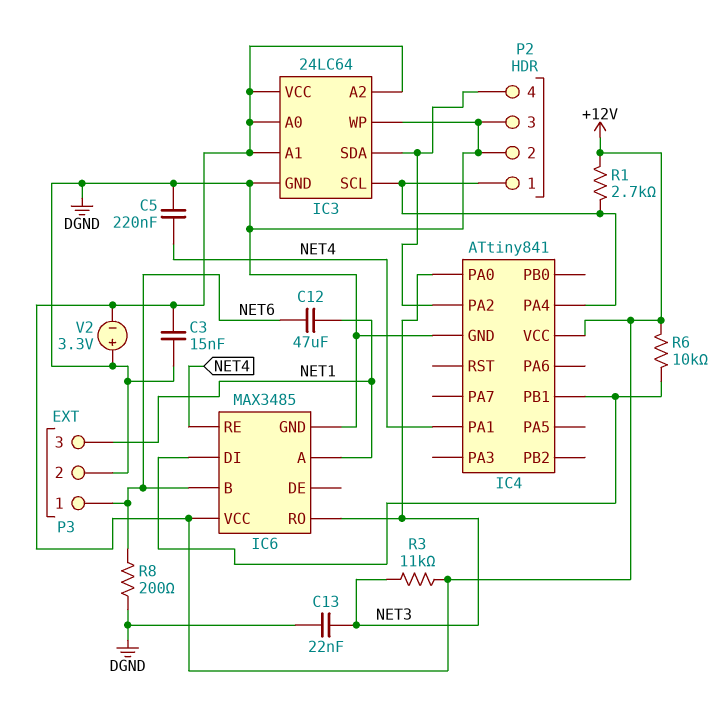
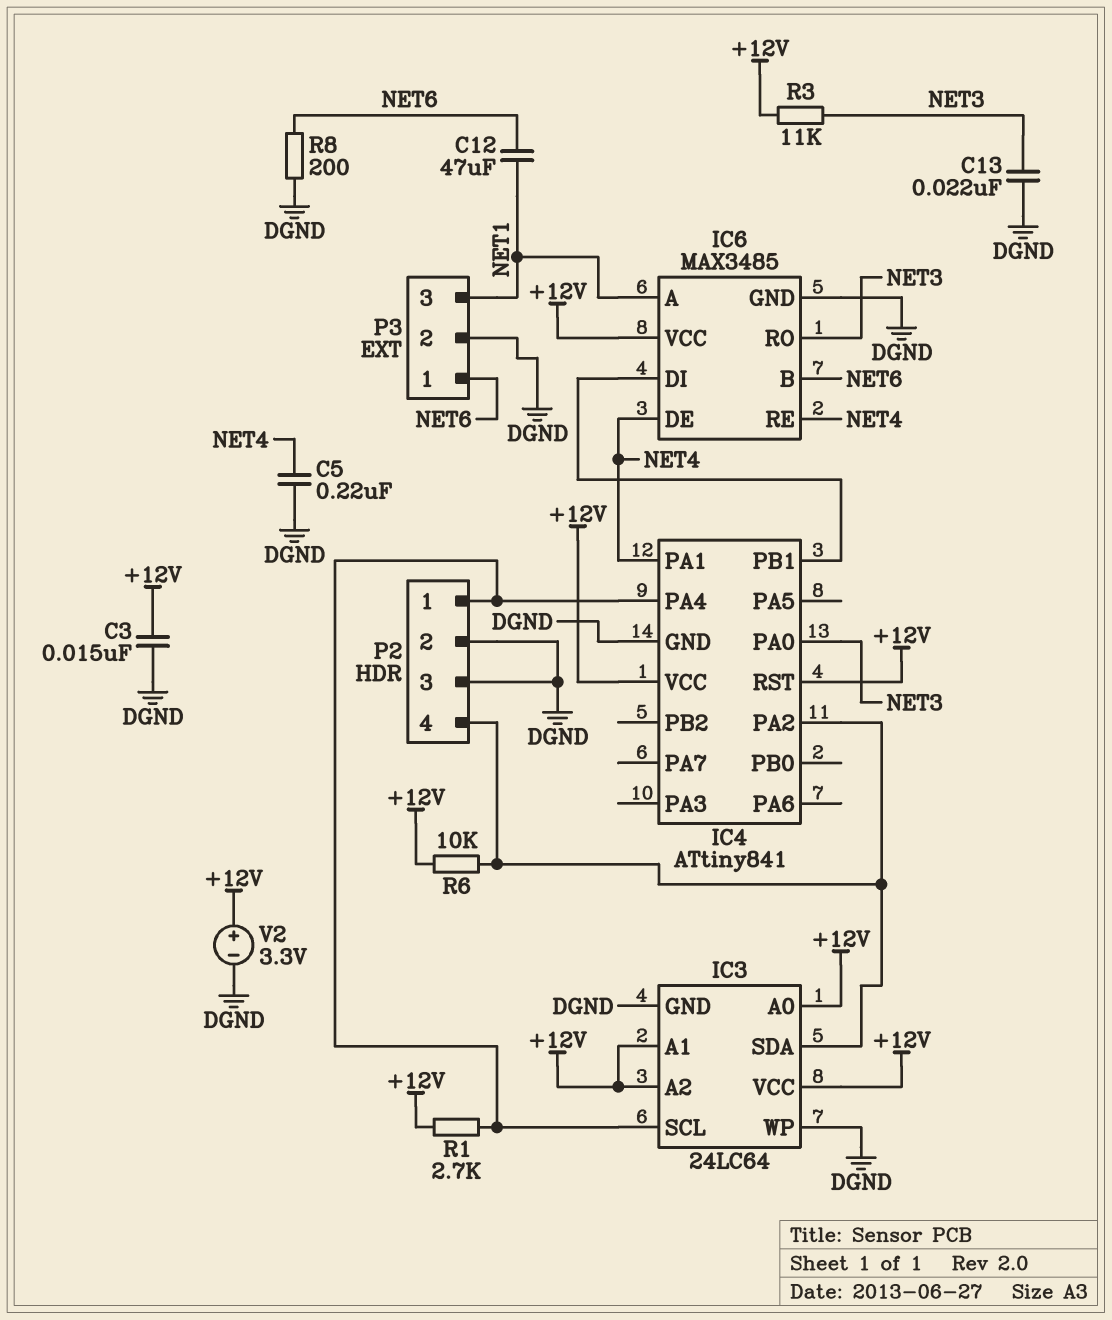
IC4 pin RST: none -> +12V
IC6 pin DE: none -> NET4
R6: 10k (+12V, IC4/PB1) -> 10k (+12V, IC3/SDA)
V2: 3.3V (plus DGND, minus +12V) -> 3.3V (plus +12V, minus DGND)

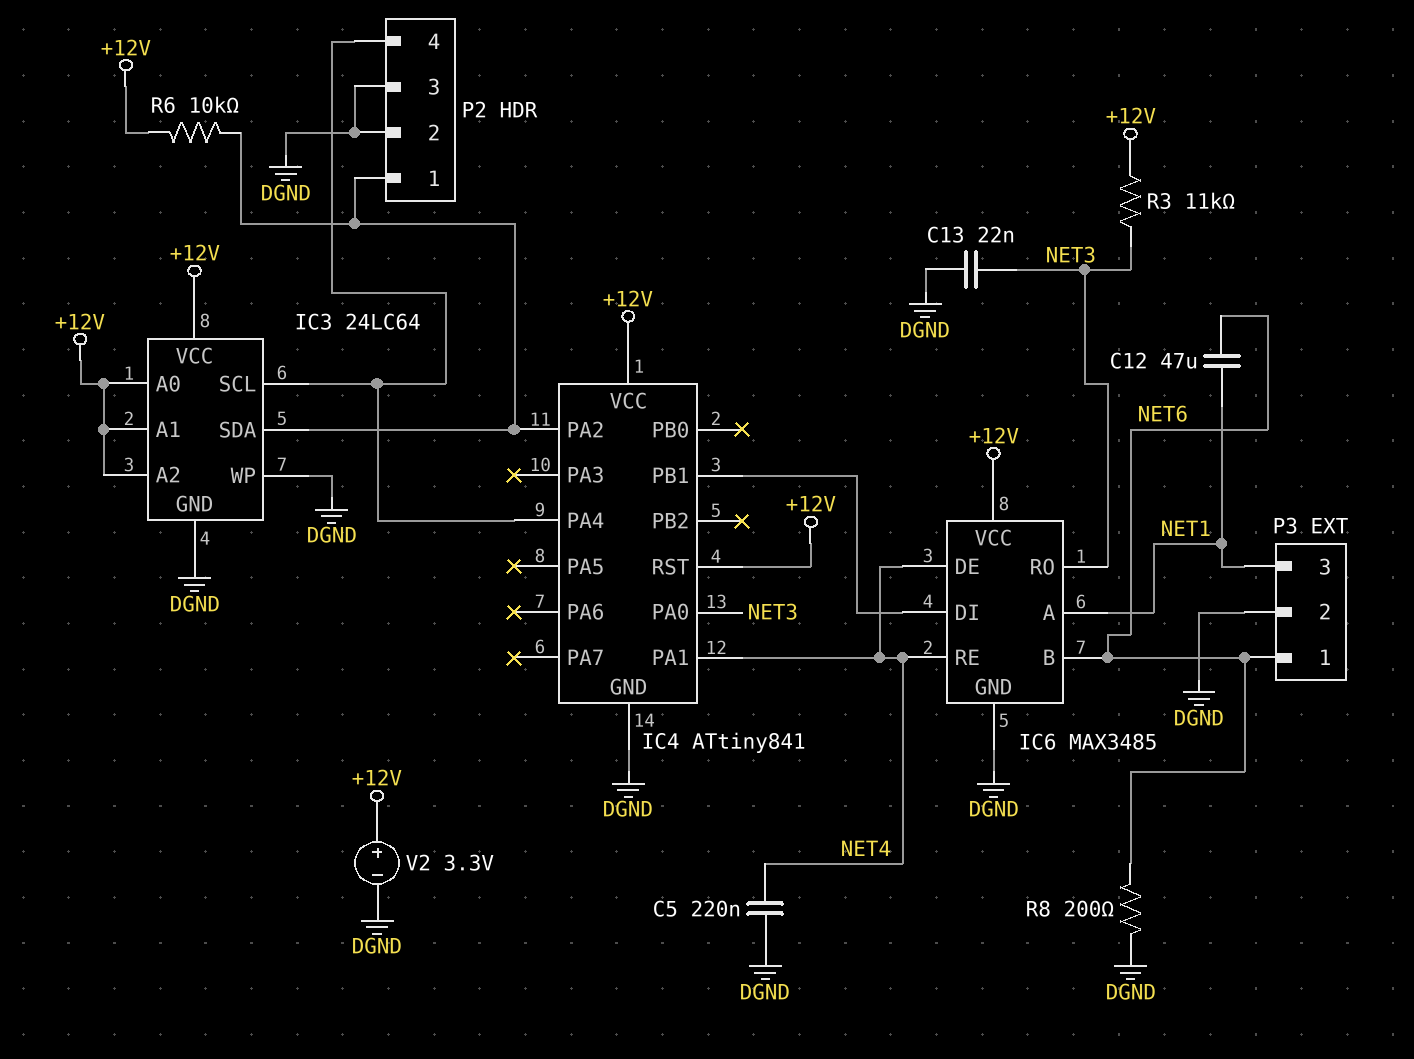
C3: 15nF (+12V, DGND) -> none
P2 pin 1: IC3/SCL -> IC3/SDA
P2 pin 4: IC3/SDA -> IC3/SCL
R1: 2.7k (+12V, IC3/SCL) -> none

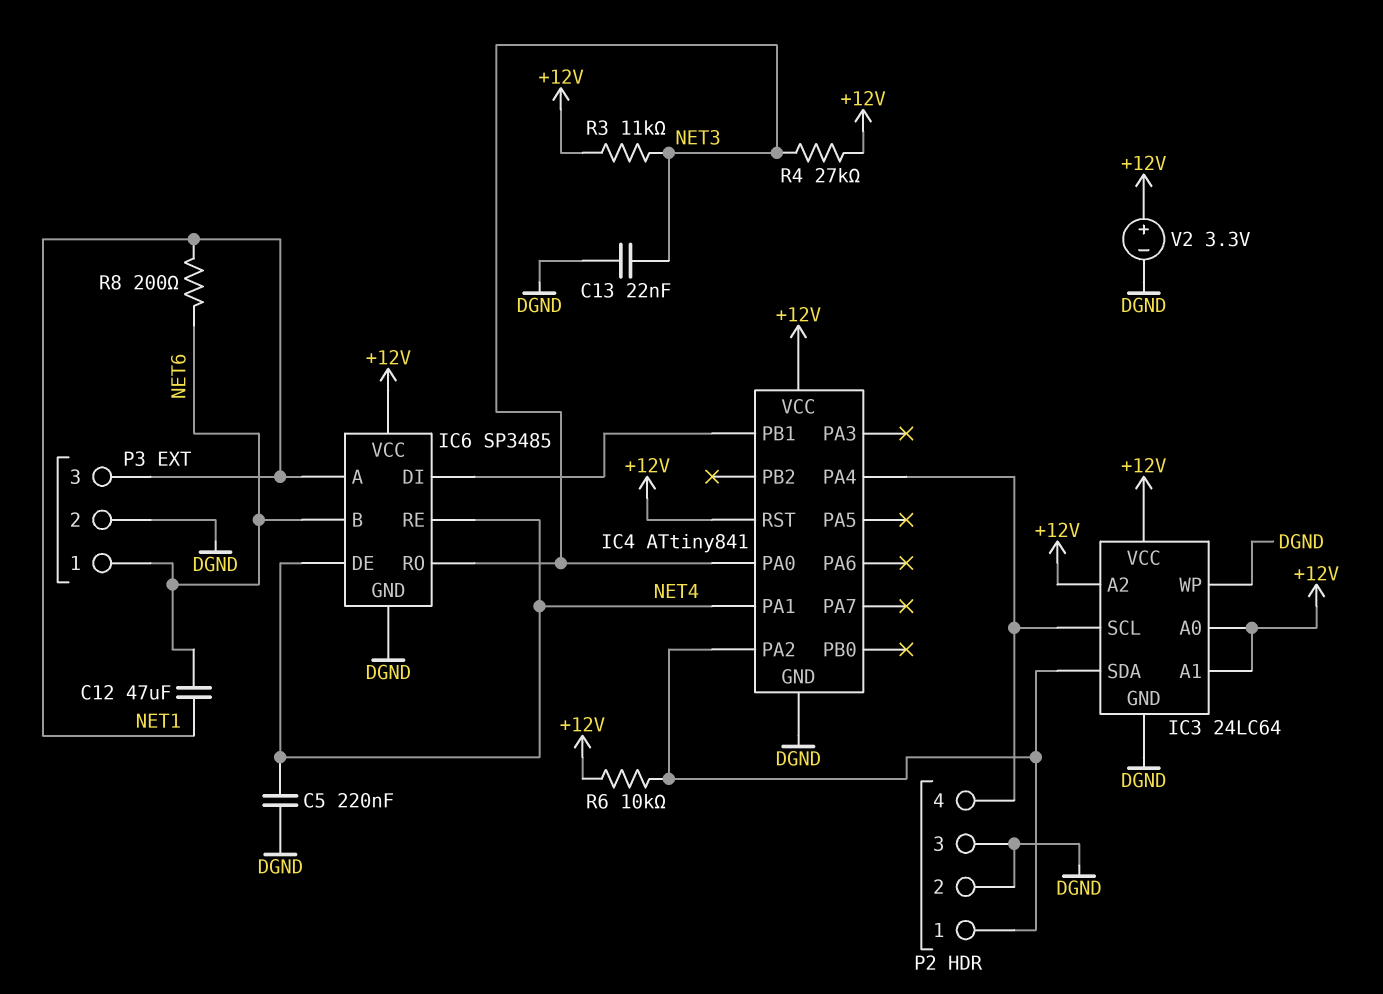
IC6: MAX3485 -> SP3485
R4: none -> 27k (+12V, NET3)
R8: 200 (DGND, NET6) -> 200 (NET1, NET6)

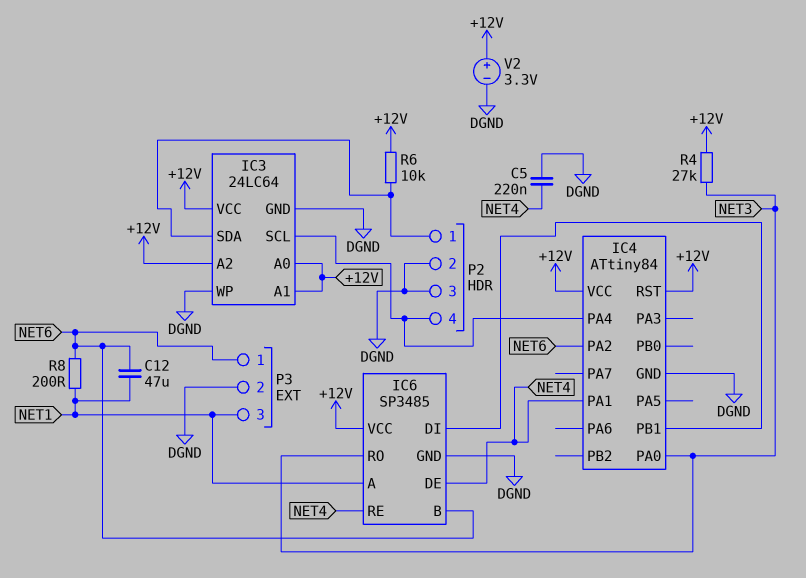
C13: 22nF (DGND, NET3) -> none
IC4: ATtiny841 -> ATtiny84
IC4 pin PA2: IC3/SDA -> NET6
R3: 11k (+12V, NET3) -> none

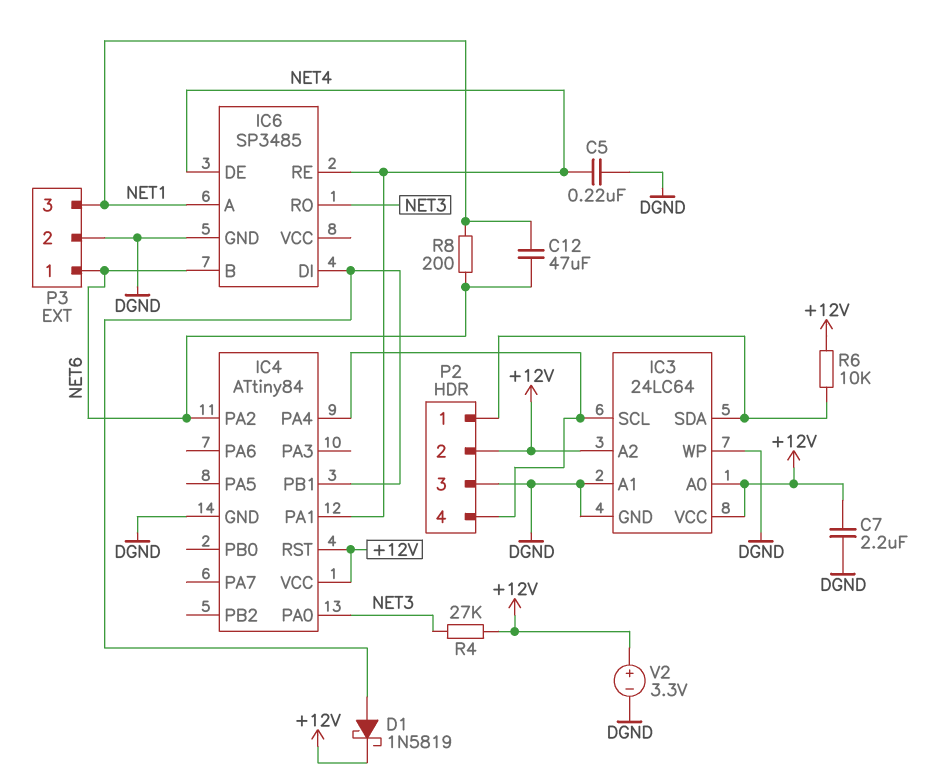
C7: none -> 2.2uF (+12V, DGND)
D1: none -> schottky 1N5819 (A IC4/PB1, K +12V)
IC3 pin A1: +12V -> DGND
IC6 pin VCC: +12V -> none
P2 pin 2: DGND -> +12V

